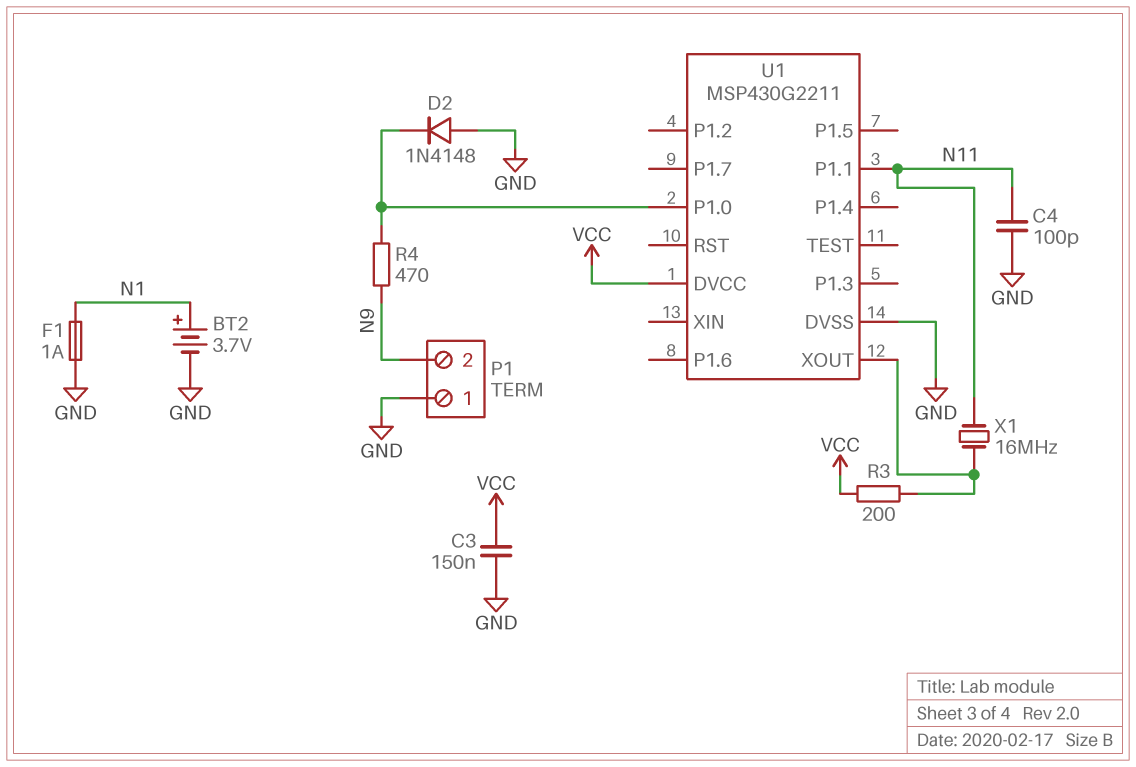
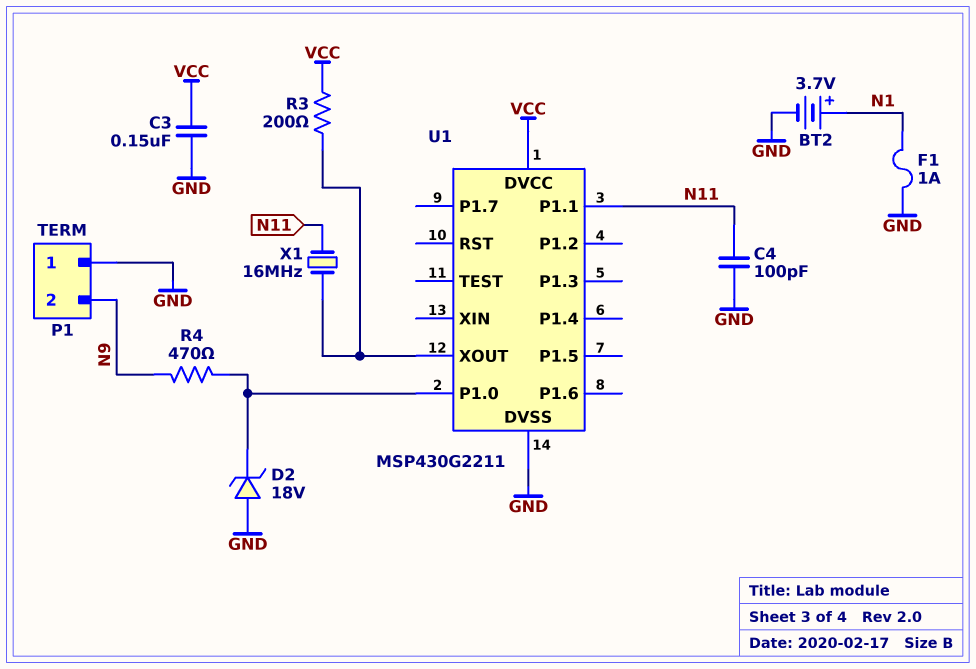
D2: diode 1N4148 (A GND, K U1/P1.0) -> zener 18V (A GND, K U1/P1.0)

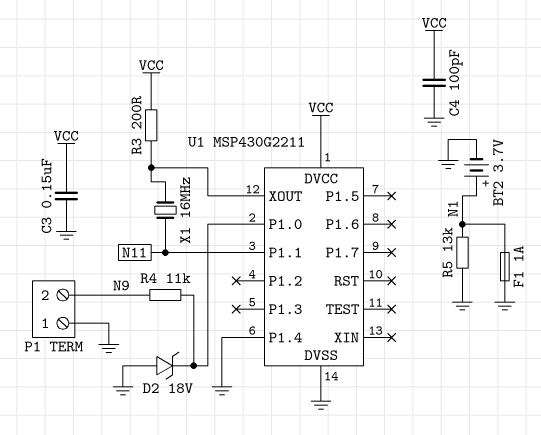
C4: 100pF (GND, N11) -> 100pF (GND, VCC)
R4: 470 (N9, U1/P1.0) -> 11k (N9, U1/P1.0)
R5: none -> 13k (GND, N1)
U1 pin P1.4: none -> GND

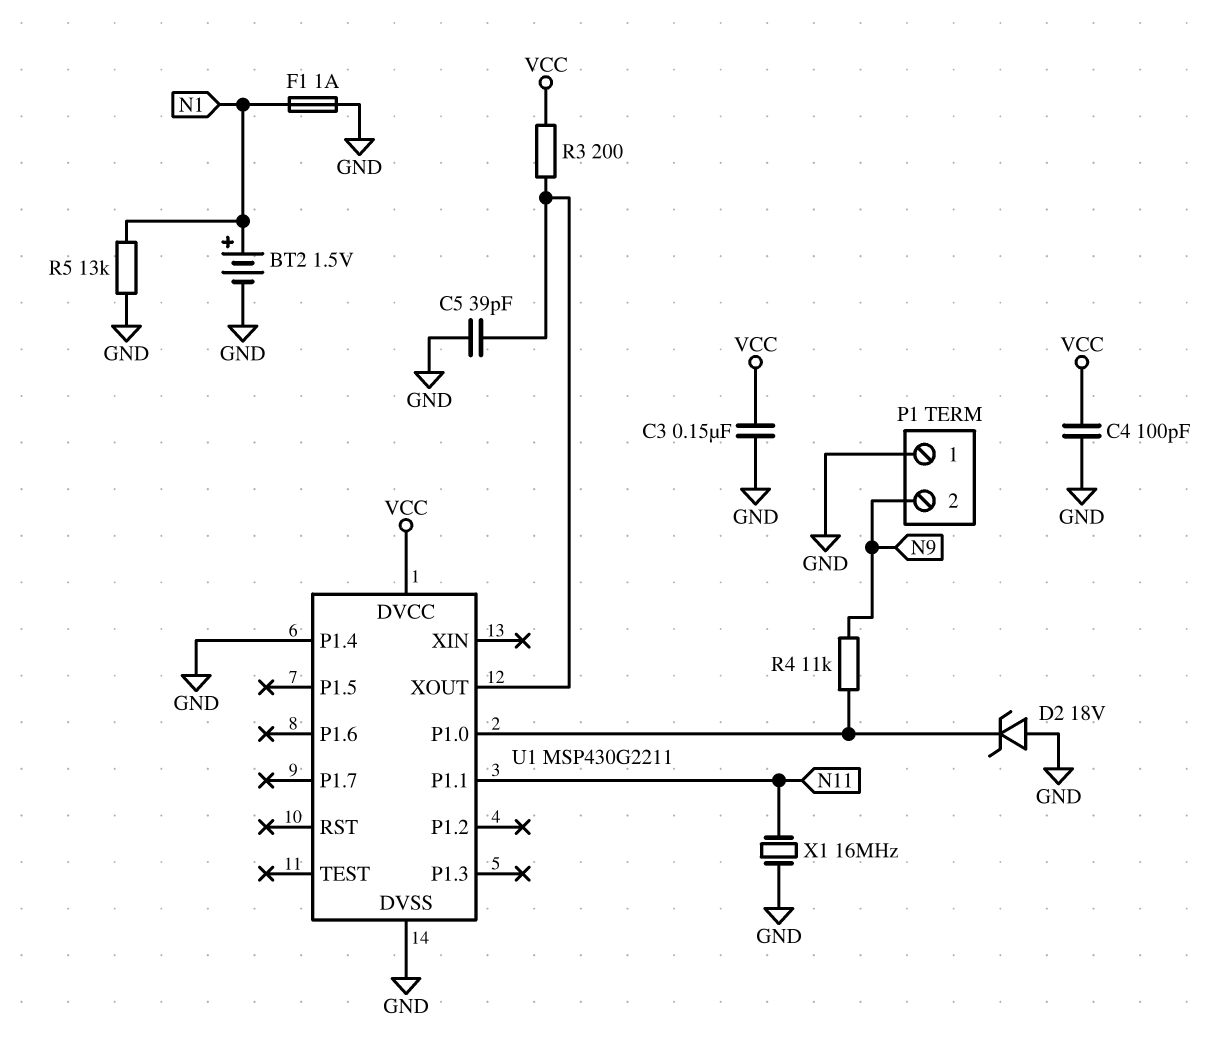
BT2: 3.7V (plus N1, minus GND) -> 1.5V (plus N1, minus GND)
C5: none -> 39pF (GND, U1/XOUT)
X1: 16MHz (N11, U1/XOUT) -> 16MHz (GND, N11)

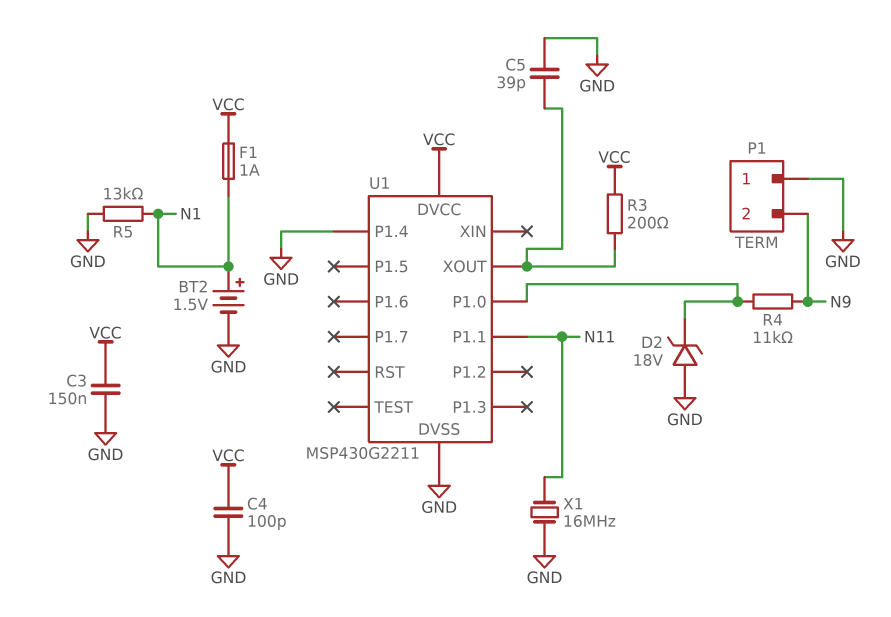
F1: 1A (GND, N1) -> 1A (N1, VCC)

